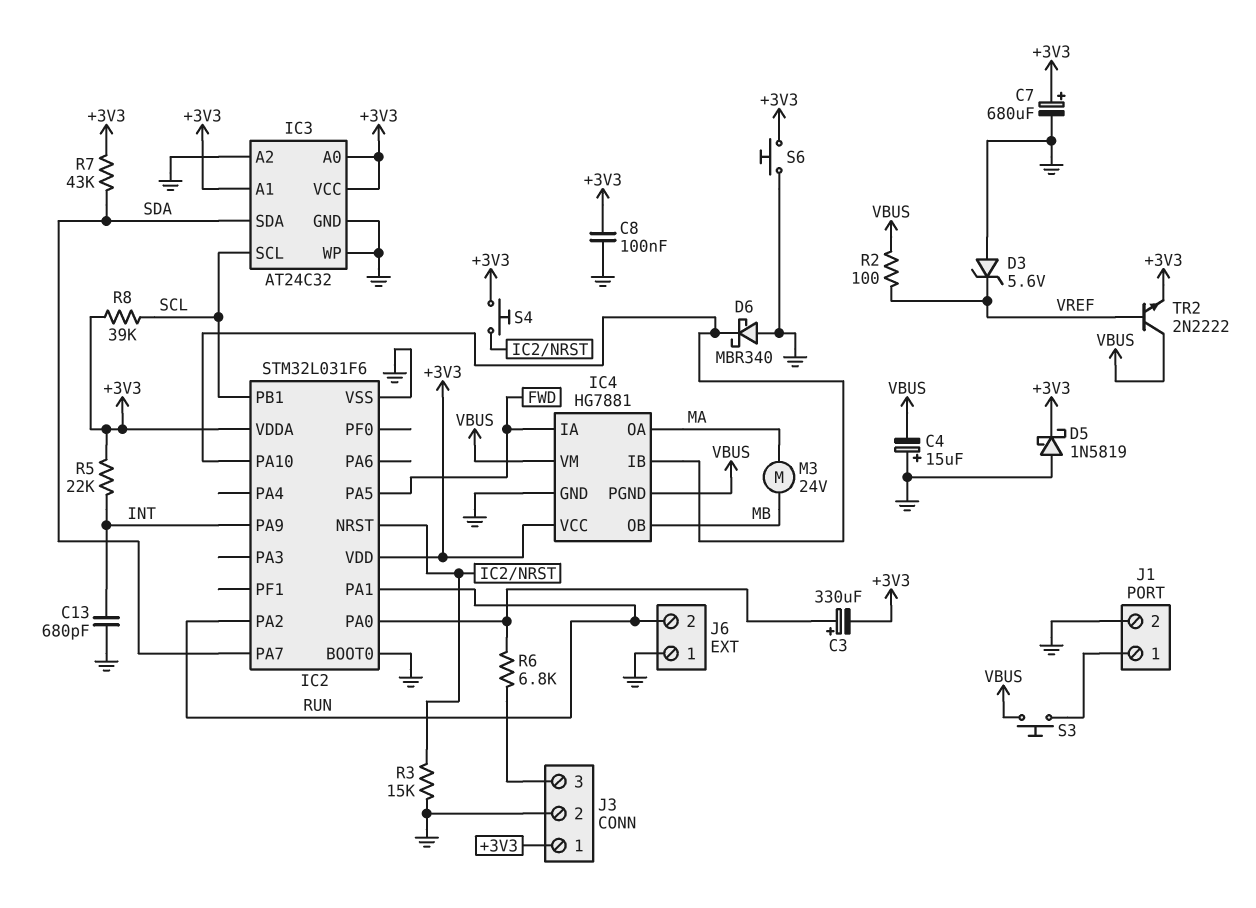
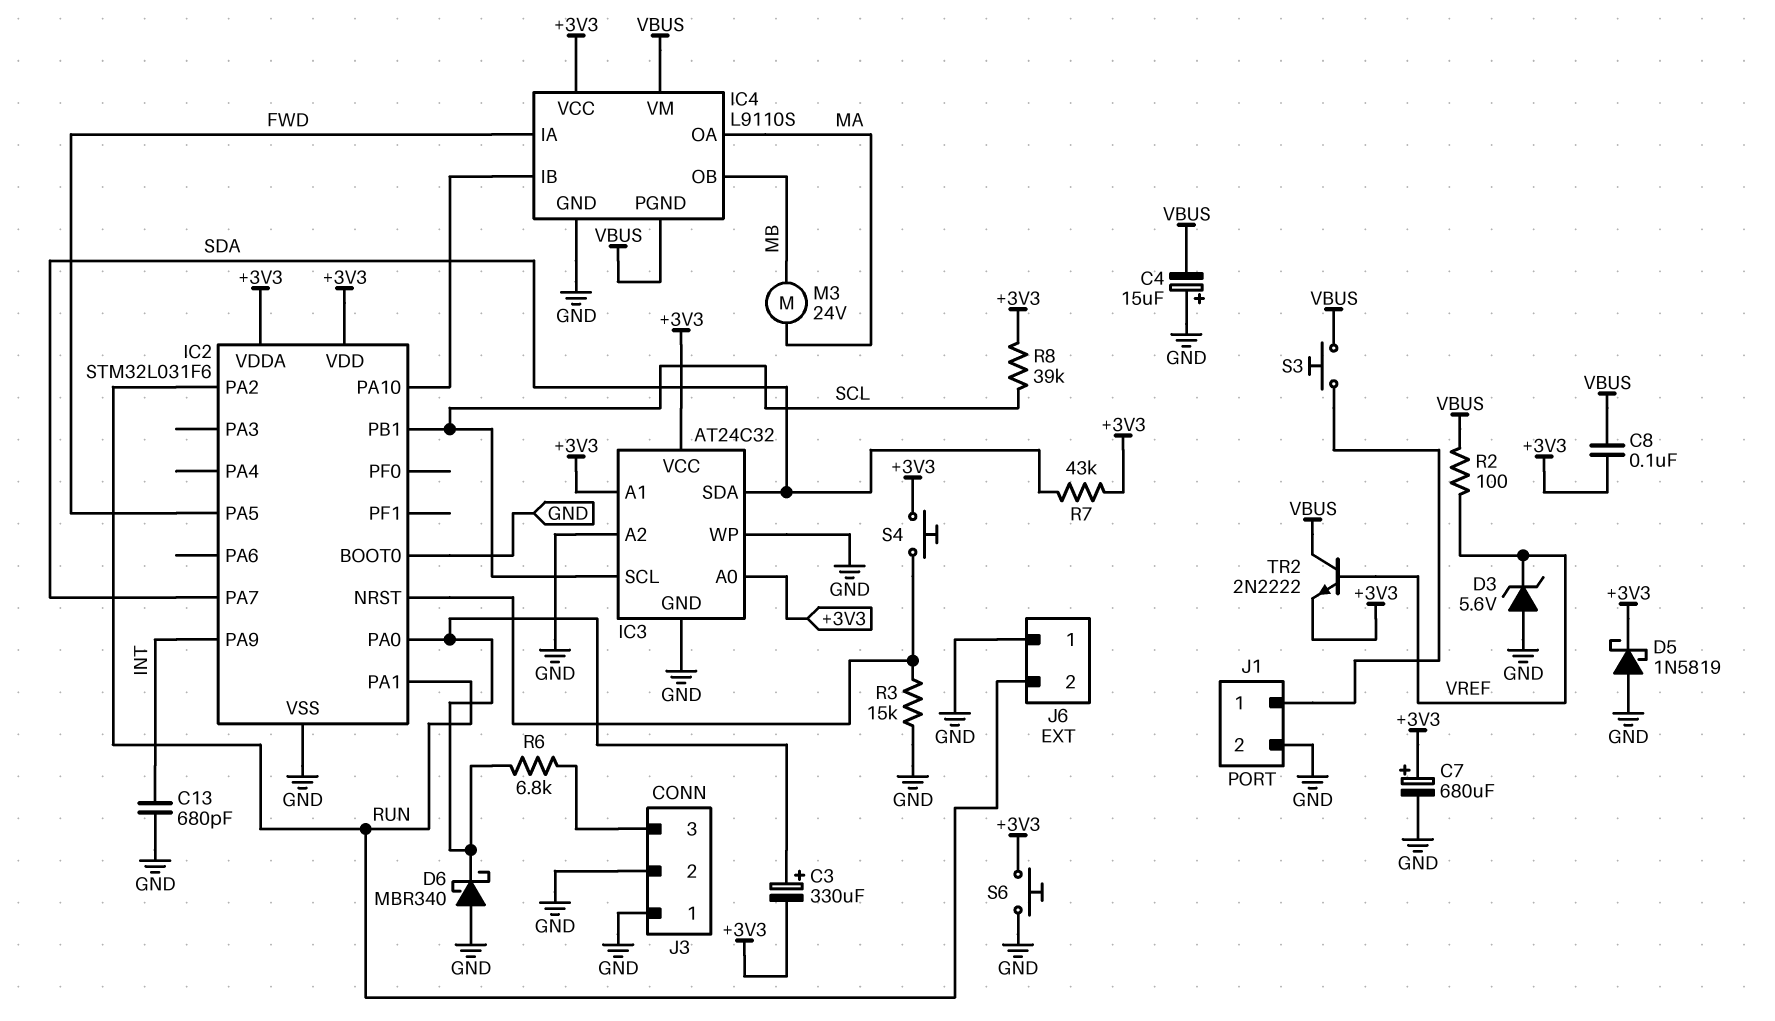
C8: 100nF (+3V3, GND) -> 100nF (+3V3, VBUS)
D6: schottky MBR340 (A GND, K IC2/PA10) -> schottky MBR340 (A GND, K IC2/PA0)
IC4: HG7881 -> L9110S
J3 pin 1: +3V3 -> GND
R5: 22k (+3V3, INT) -> none

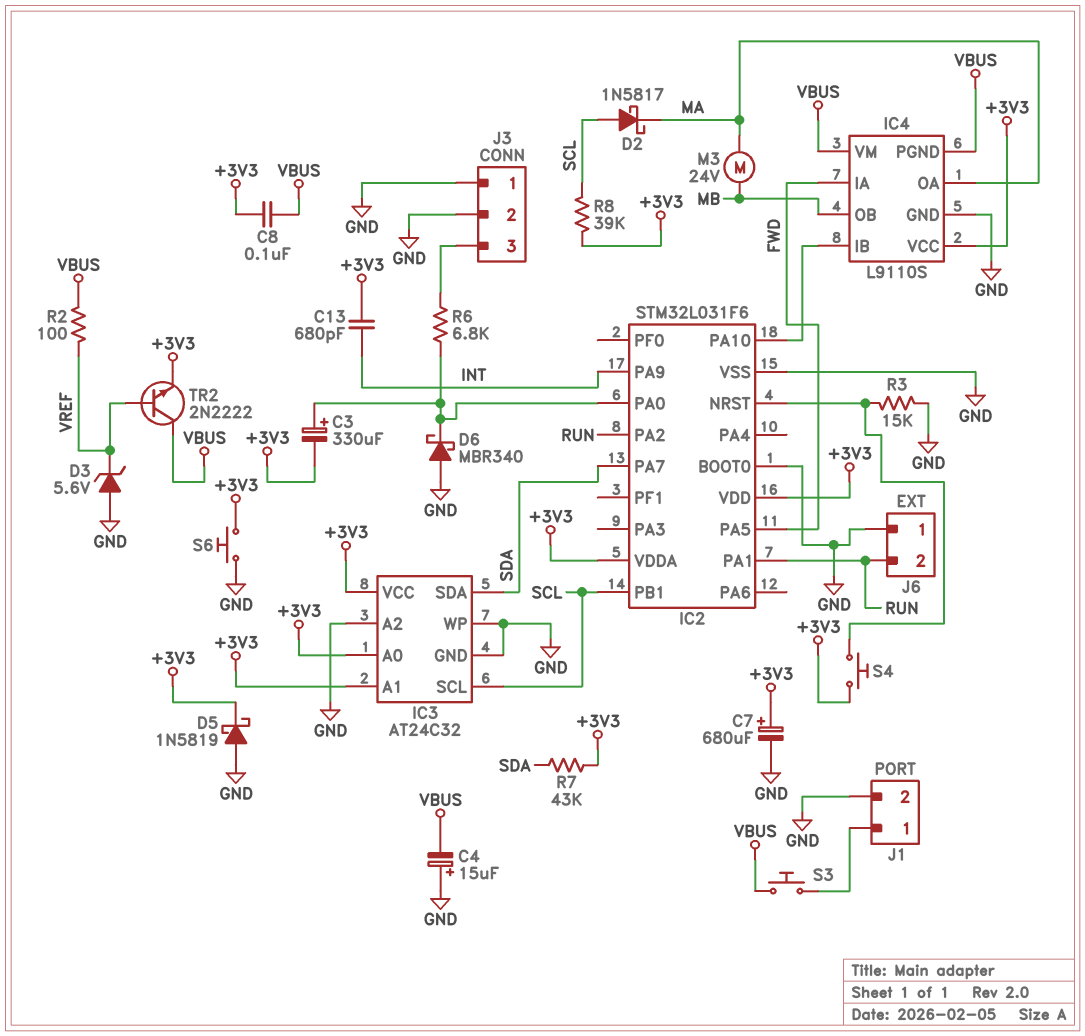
C13: 680pF (GND, INT) -> 680pF (+3V3, INT)
D2: none -> schottky 1N5817 (A SCL, K MA)

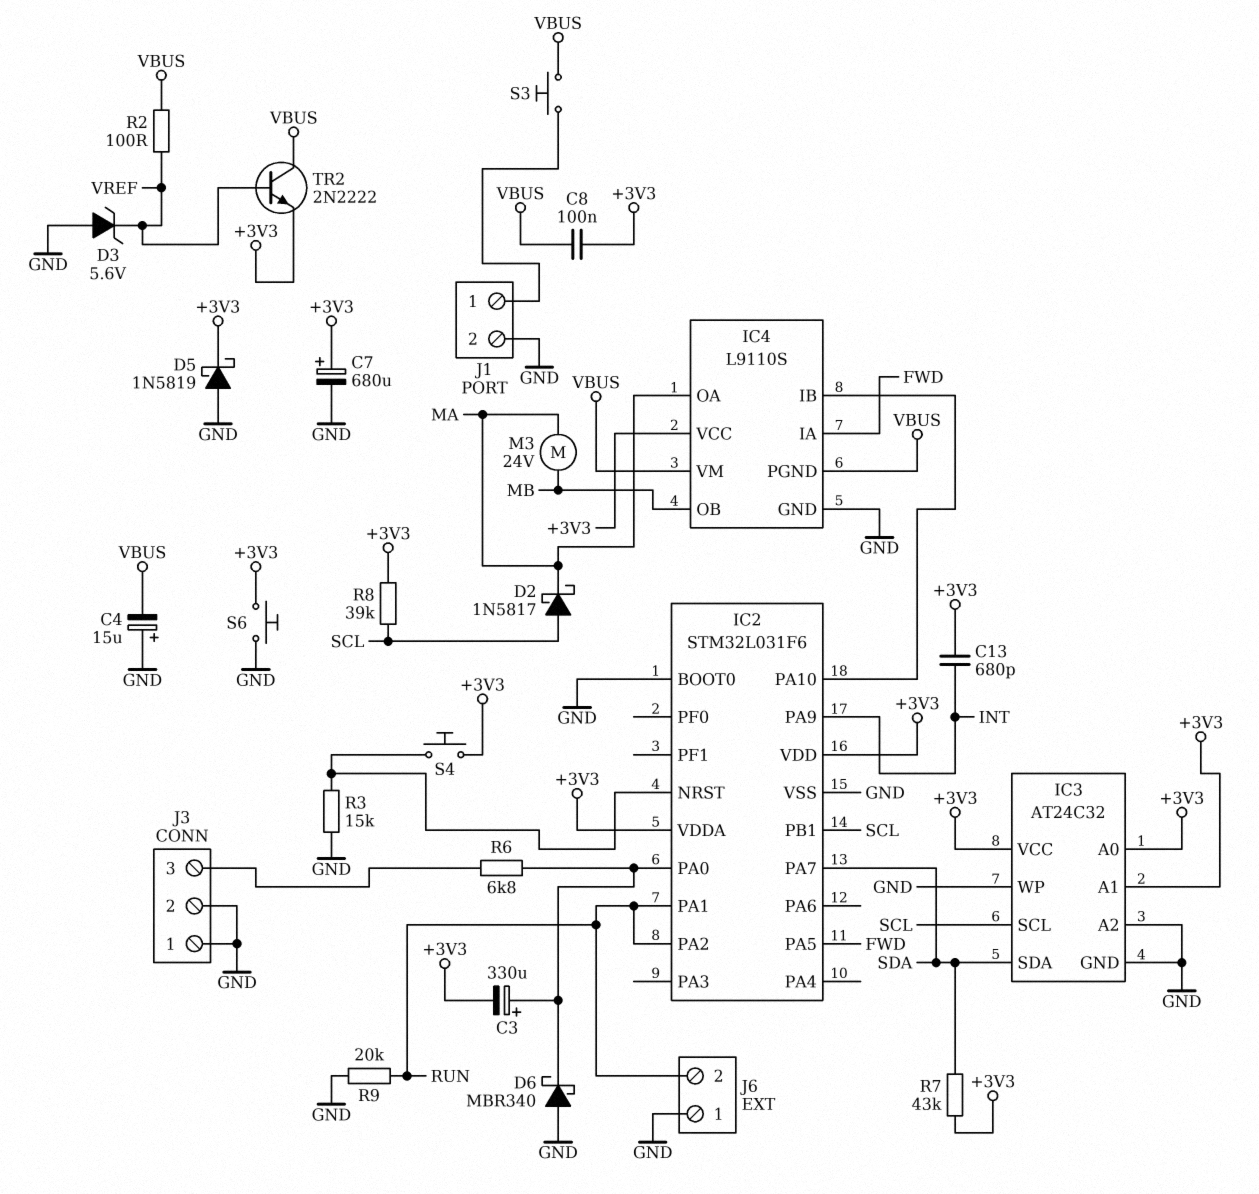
R9: none -> 20k (GND, RUN)

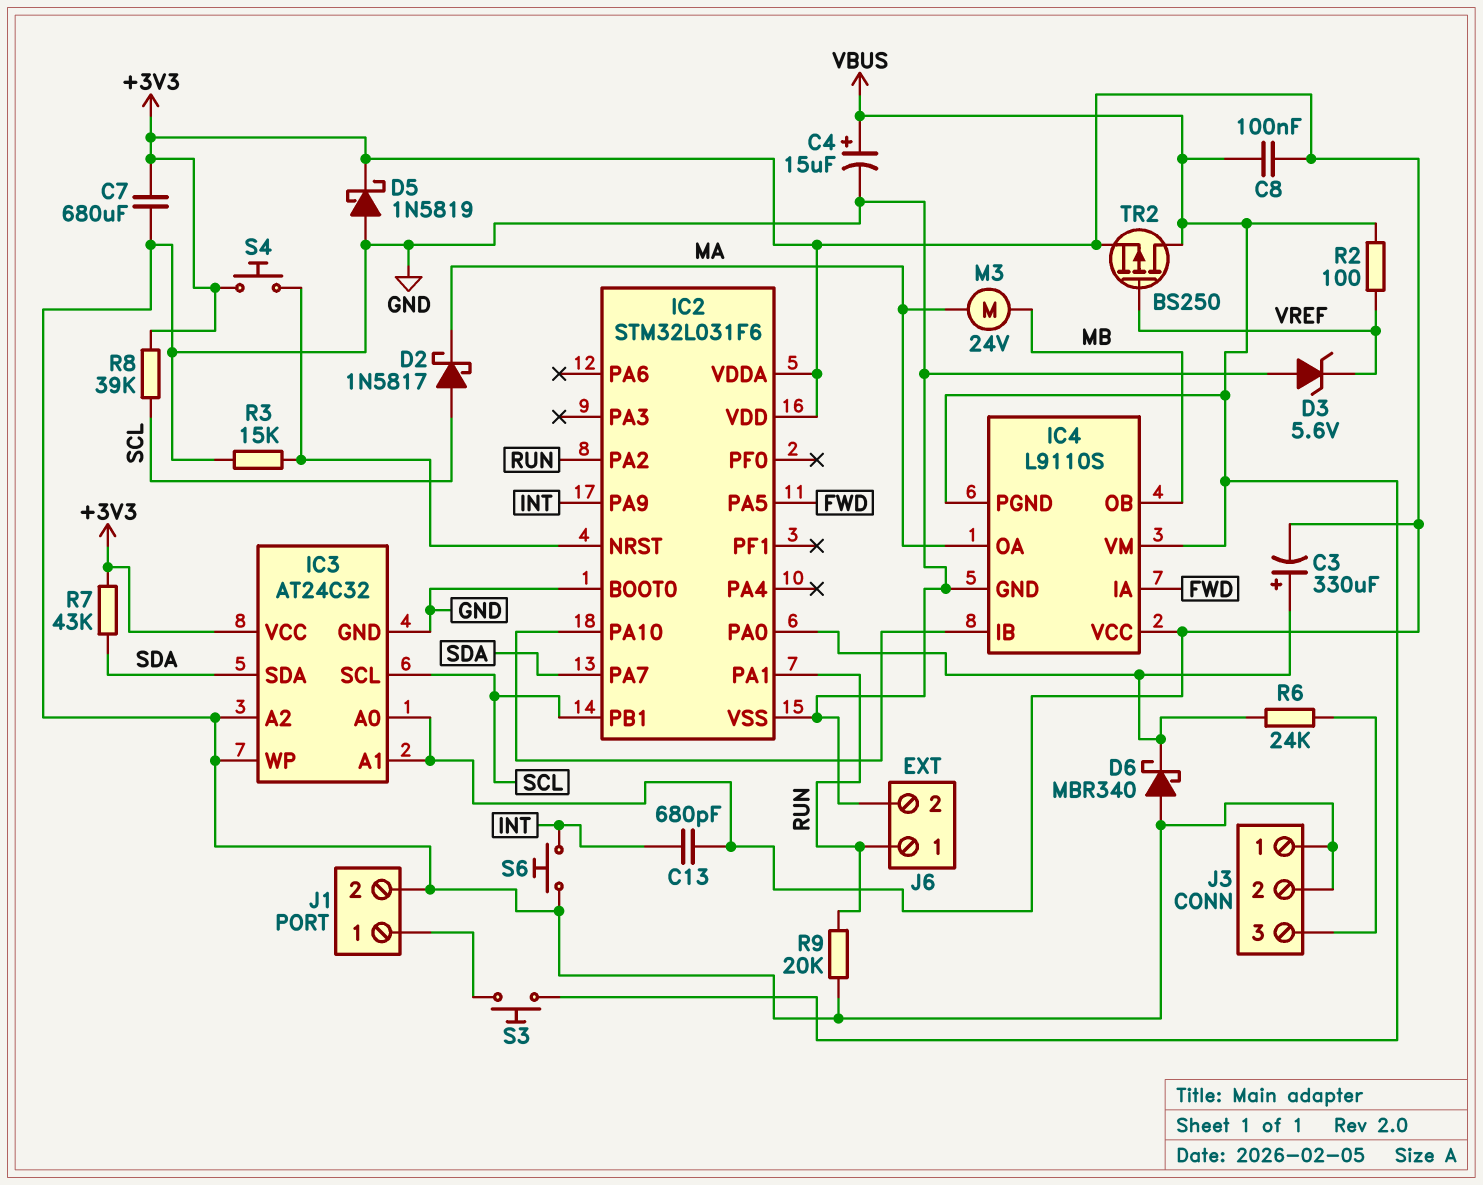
C4: 15uF (plus GND, minus VBUS) -> 15uF (plus VBUS, minus GND)
C7: 680uF (plus +3V3, minus GND) -> 680uF (+3V3, GND)
J6 pin 1: GND -> RUN
J6 pin 2: RUN -> GND
R6: 6.8k (IC2/PA0, J3/3) -> 24k (IC2/PA0, J3/3)
S6: button (+3V3, GND) -> button (GND, INT)
TR2: NPN 2N2222 (B VREF, C VBUS, E +3V3) -> PMOS BS250 (G VREF, D VBUS, S +3V3)

